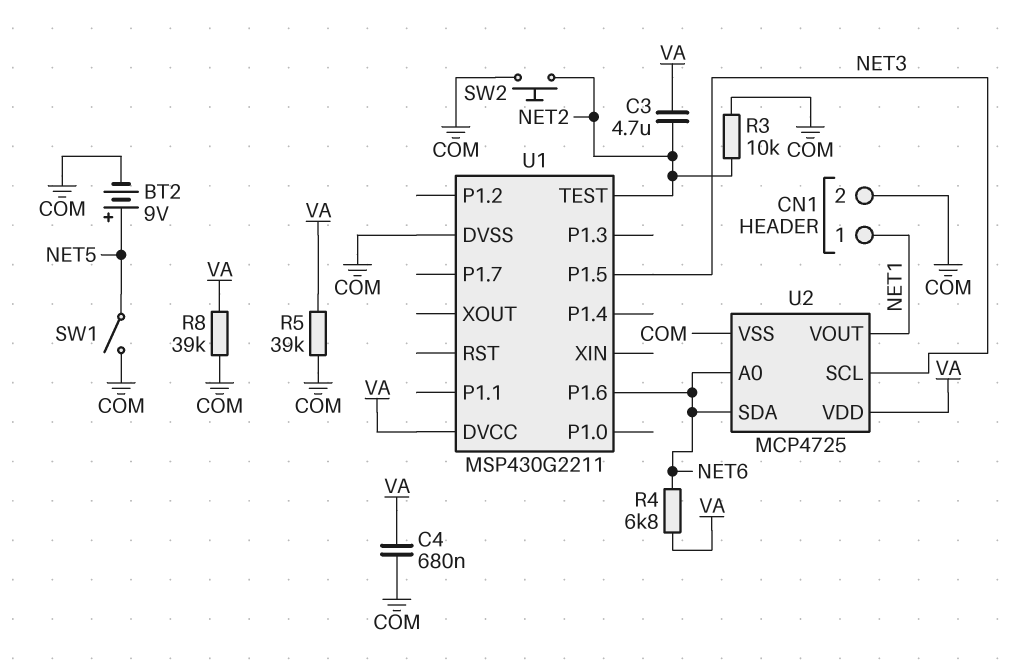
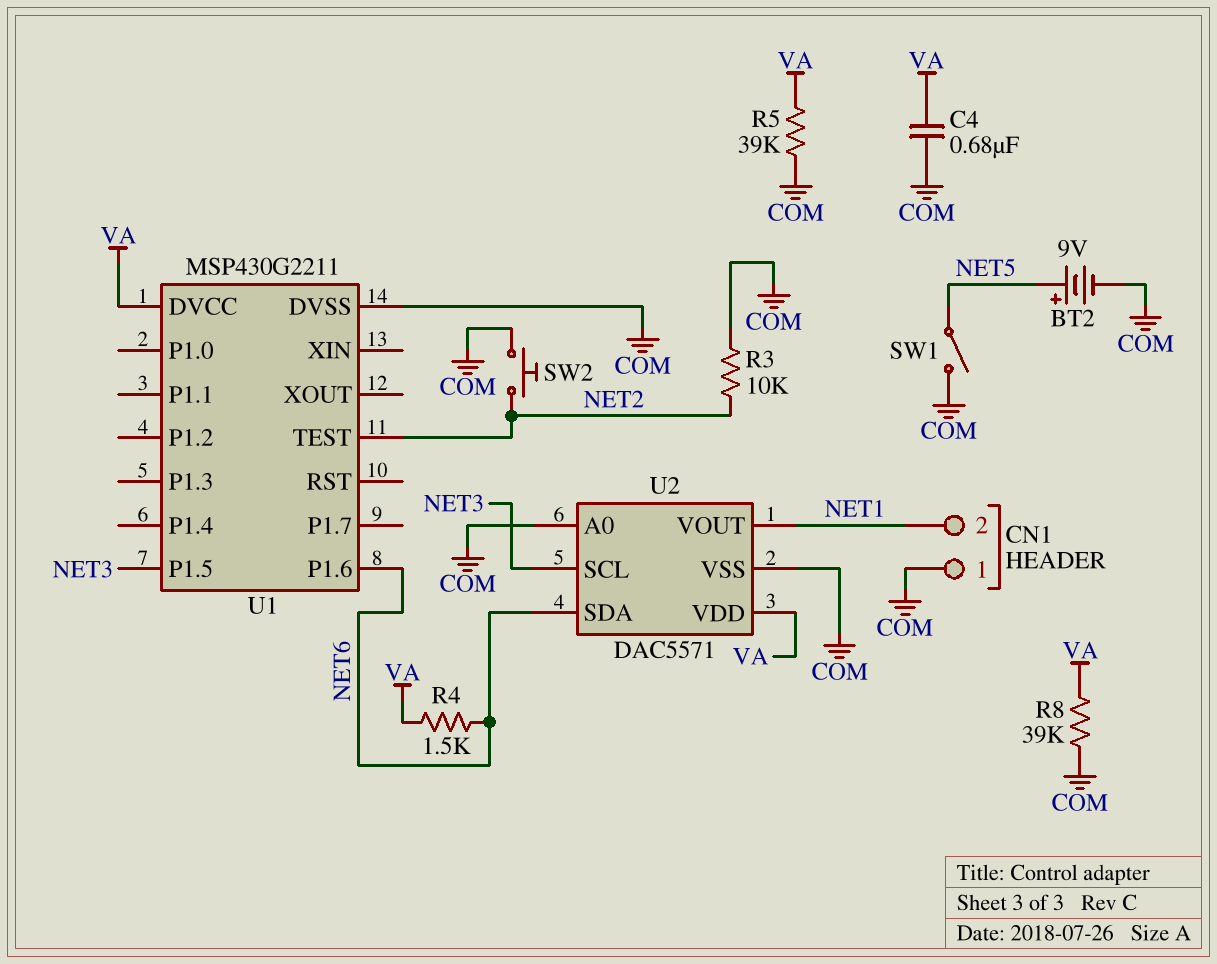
C3: 4.7uF (NET2, VA) -> none
CN1 pin 1: NET1 -> COM
CN1 pin 2: COM -> NET1
R4: 6.8k (NET6, VA) -> 1.5k (NET6, VA)
U2: MCP4725 -> DAC5571
U2 pin A0: NET6 -> COM

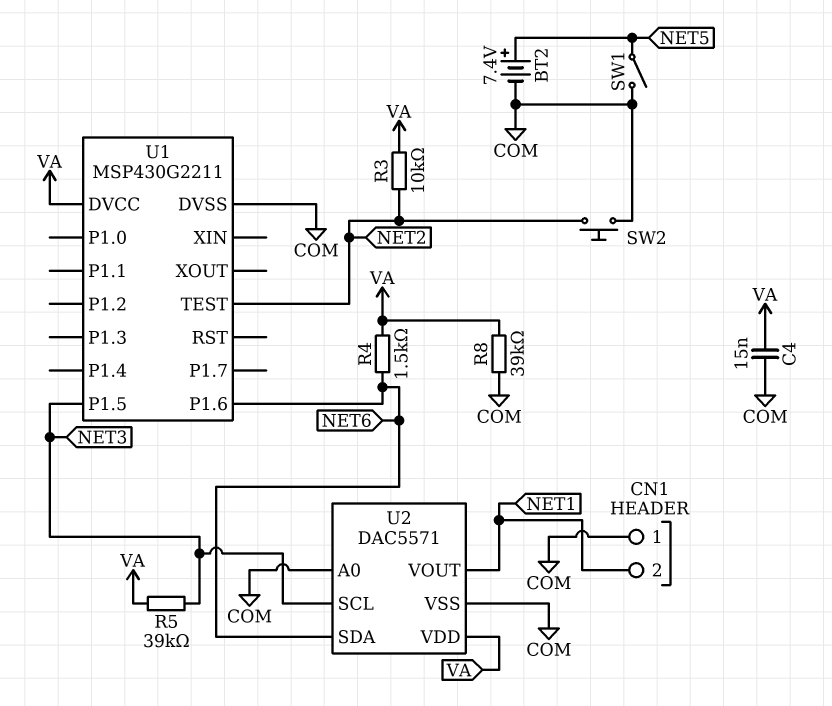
BT2: 9V (plus NET5, minus COM) -> 7.4V (plus NET5, minus COM)
C4: 680nF (COM, VA) -> 15nF (COM, VA)
R3: 10k (COM, NET2) -> 10k (NET2, VA)
R5: 39k (COM, VA) -> 39k (NET3, VA)

